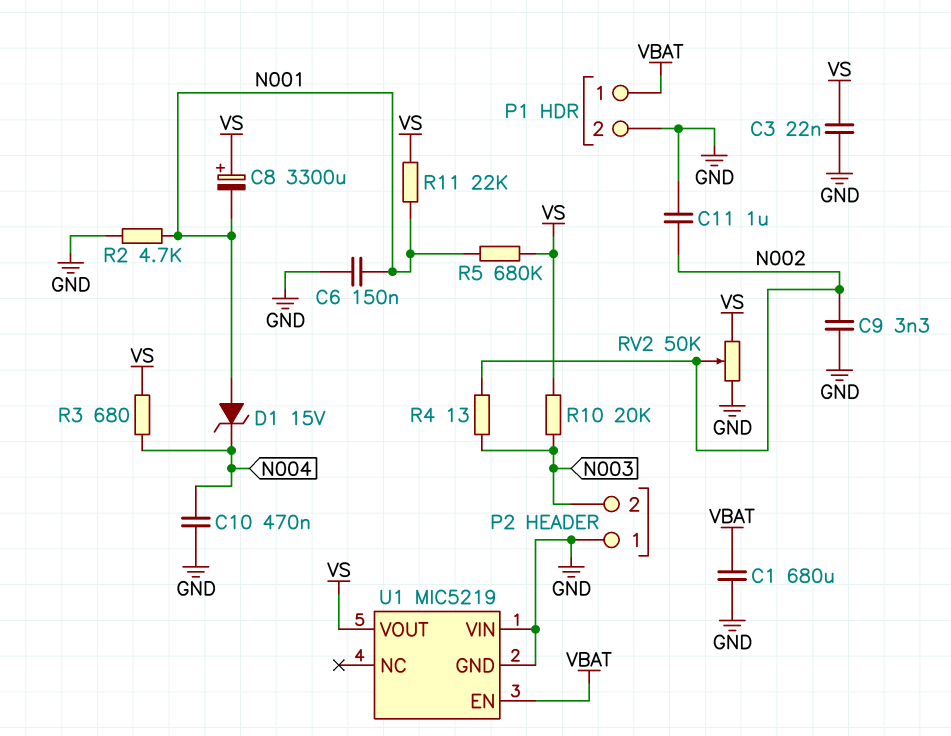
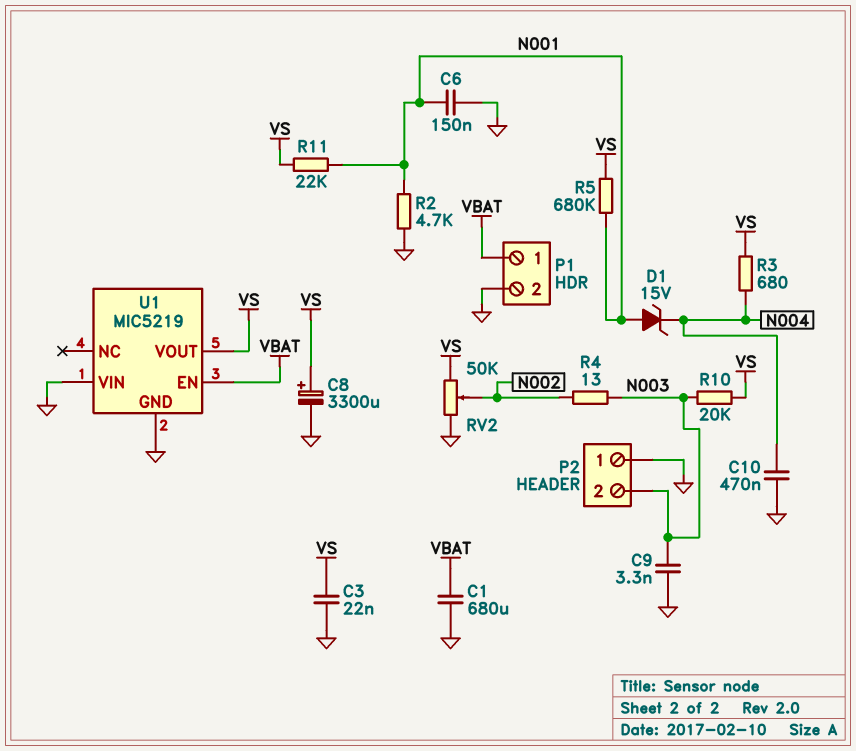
C8: 3300uF (plus VS, minus N001) -> 3300uF (plus VS, minus GND)
C9: 3.3nF (GND, N002) -> 3.3nF (GND, N003)
C11: 1uF (GND, N002) -> none

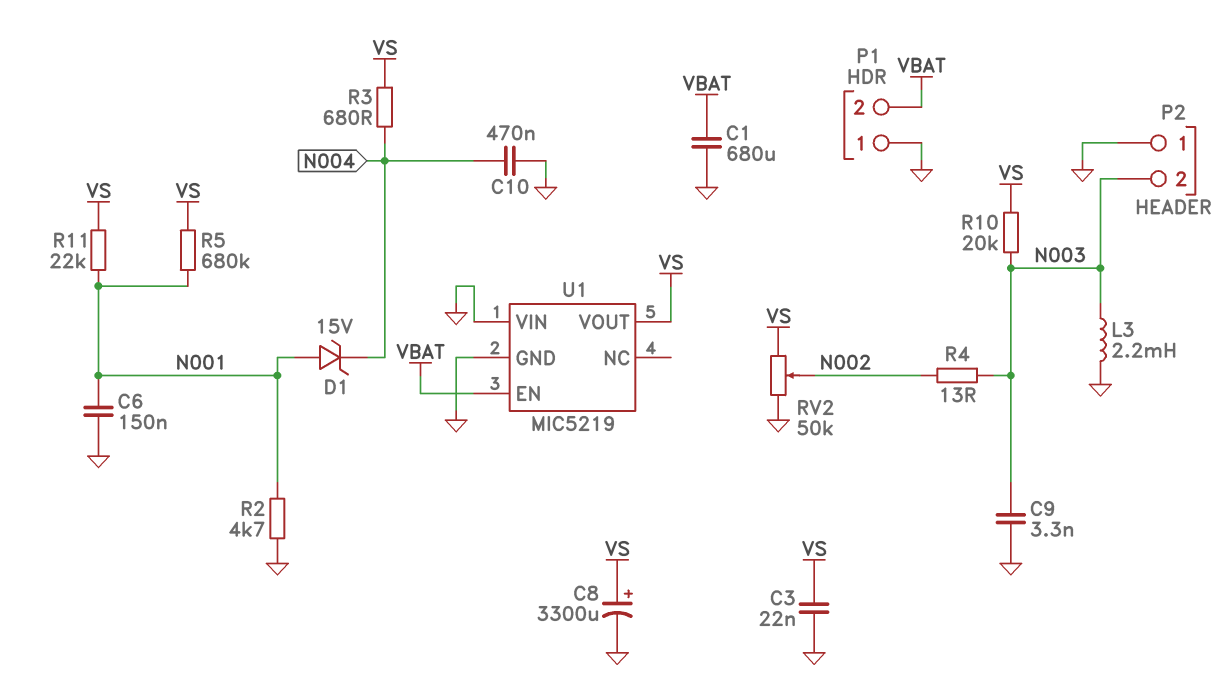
L3: none -> 2.2mH (GND, N003)
P1 pin 1: VBAT -> GND
P1 pin 2: GND -> VBAT

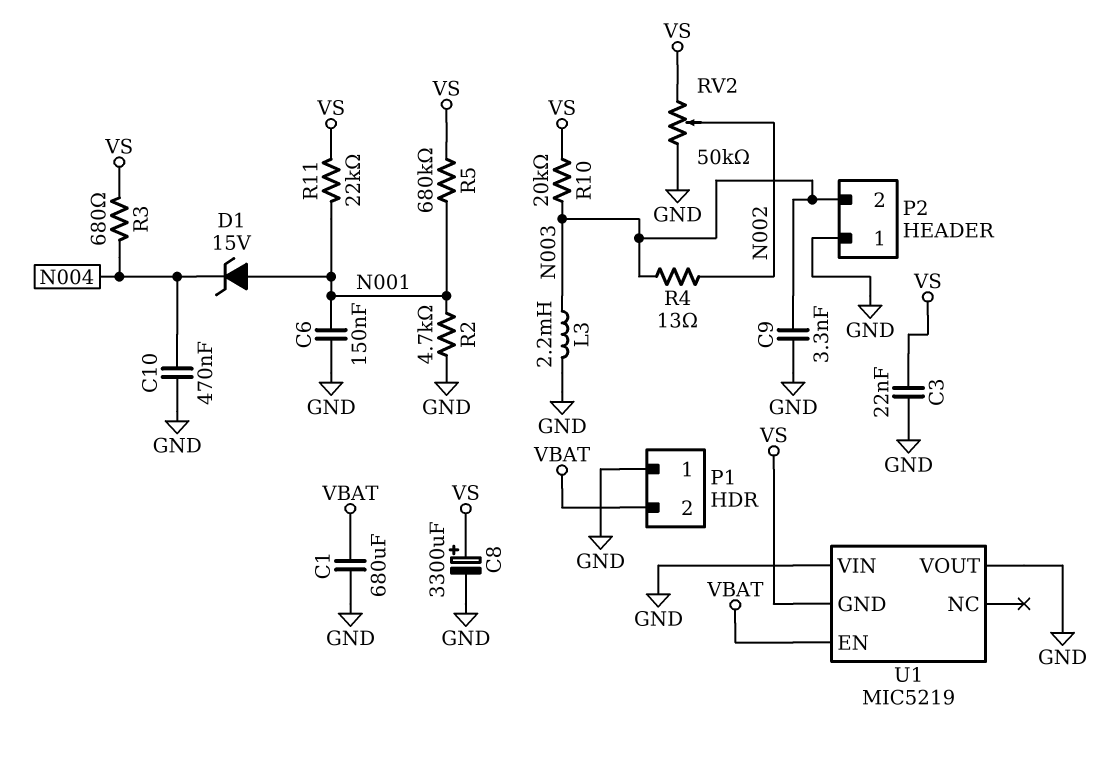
U1 pin GND: GND -> VS
U1 pin VOUT: VS -> GND

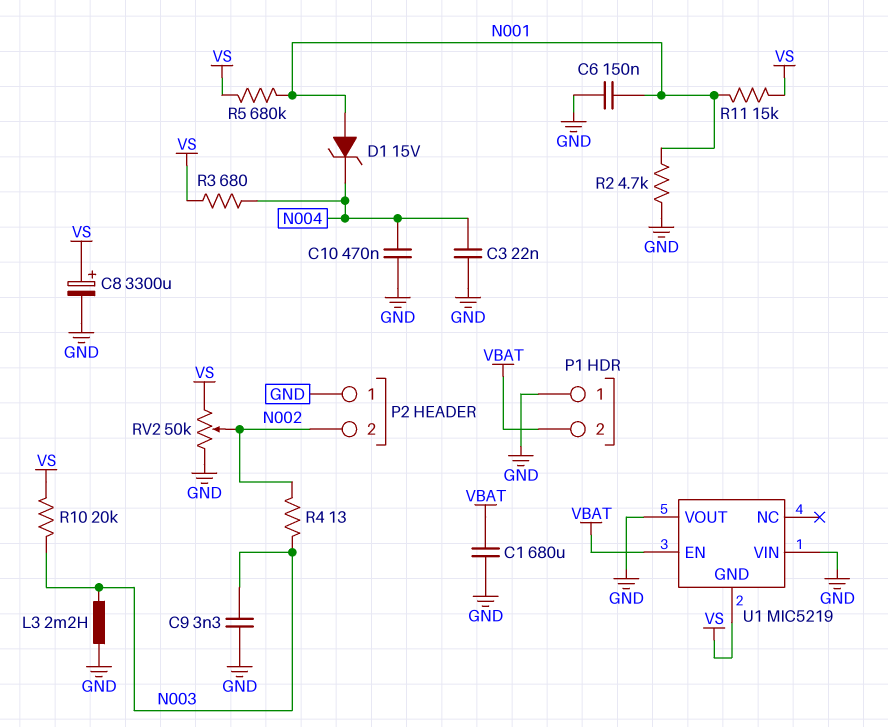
C3: 22nF (GND, VS) -> 22nF (GND, N004)
P2 pin 2: N003 -> N002
R11: 22k (N001, VS) -> 15k (N001, VS)

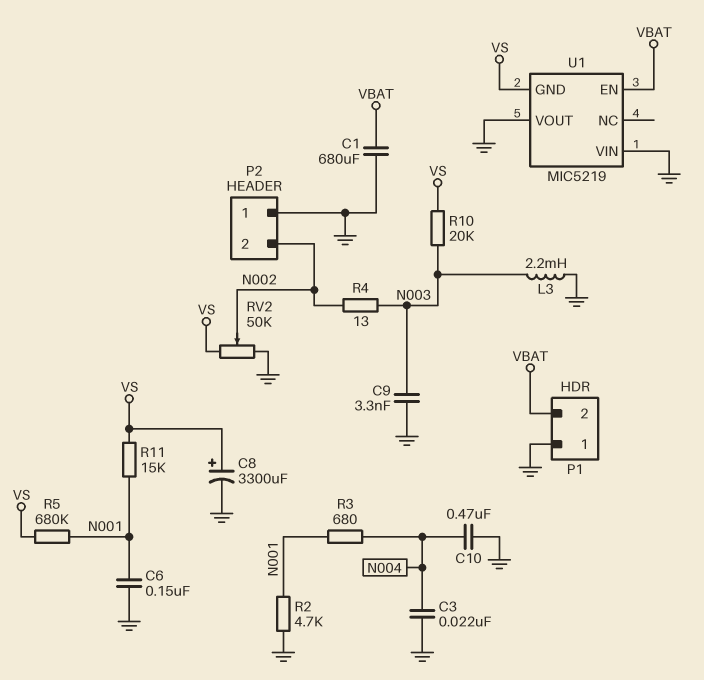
D1: zener 15V (A N001, K N004) -> none
R3: 680 (N004, VS) -> 680 (N001, N004)

